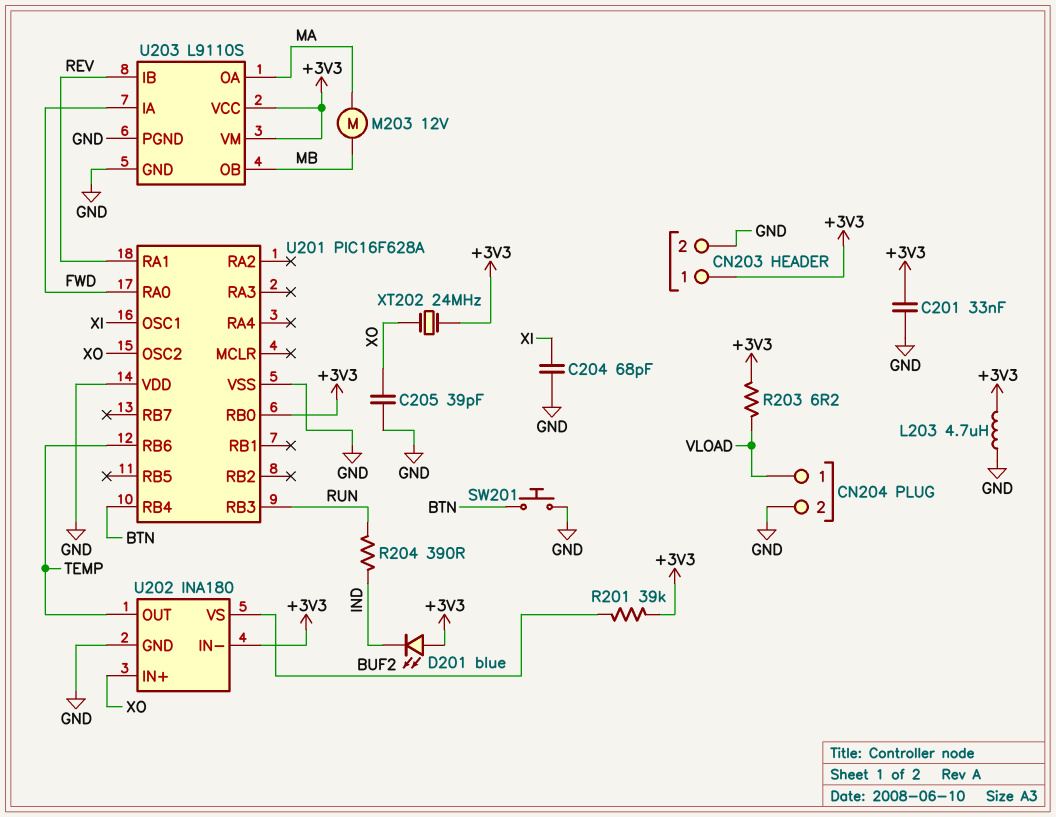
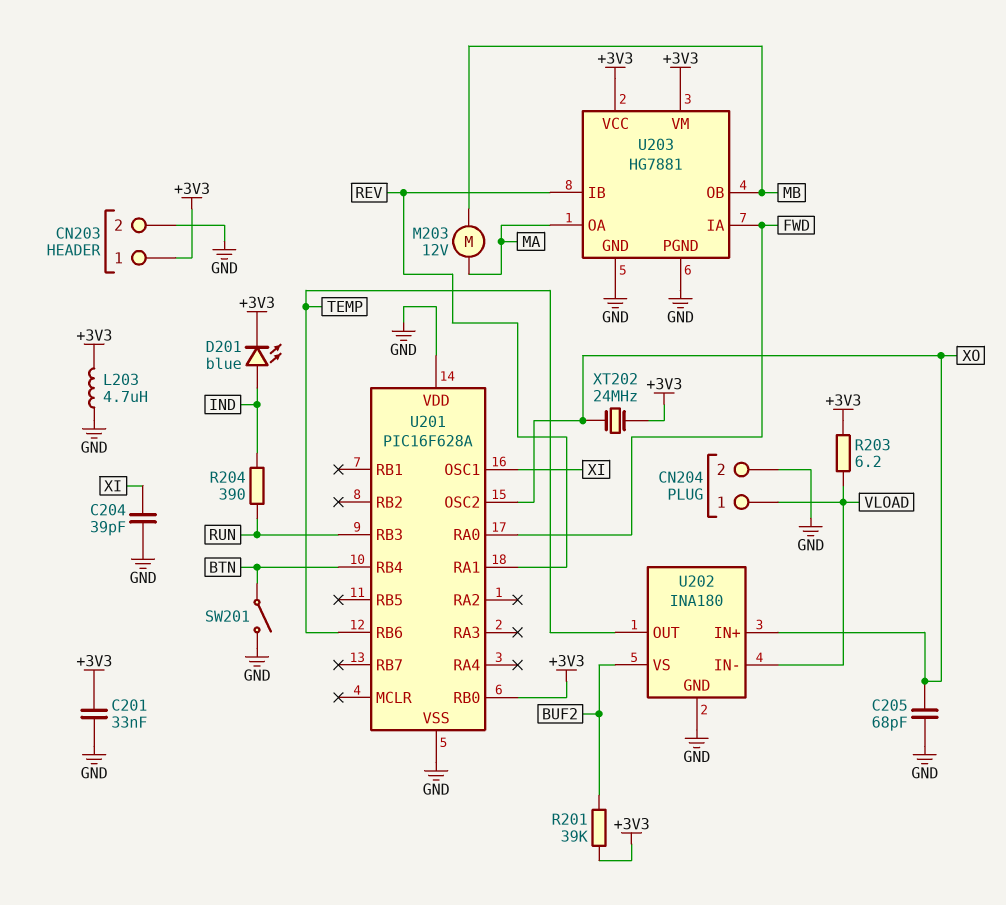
C204: 68pF (GND, XI) -> 39pF (GND, XI)
C205: 39pF (GND, XO) -> 68pF (GND, XO)
D201: LED blue (A +3V3, K IND) -> LED blue (A IND, K +3V3)
SW201: button (BTN, GND) -> switch (BTN, GND)
U202 pin IN-: +3V3 -> VLOAD
U203: L9110S -> HG7881

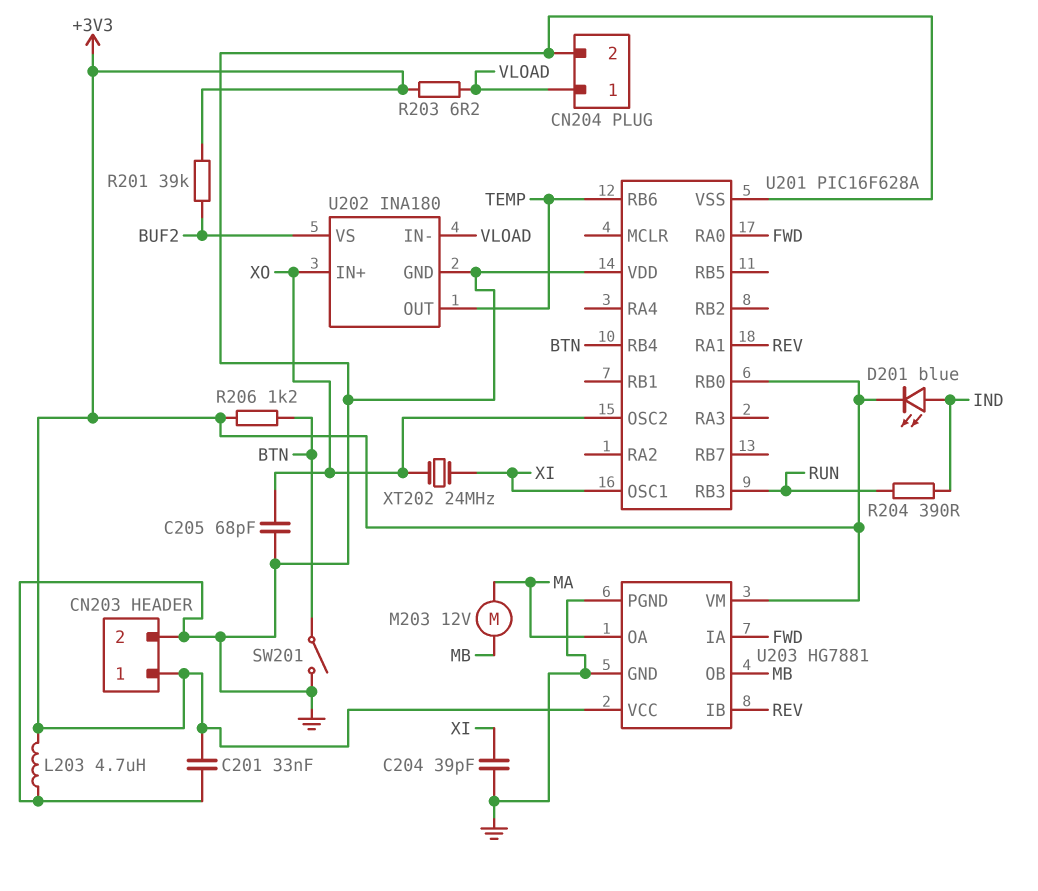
R206: none -> 1.2k (+3V3, BTN)
XT202: 24MHz (+3V3, XO) -> 24MHz (XI, XO)

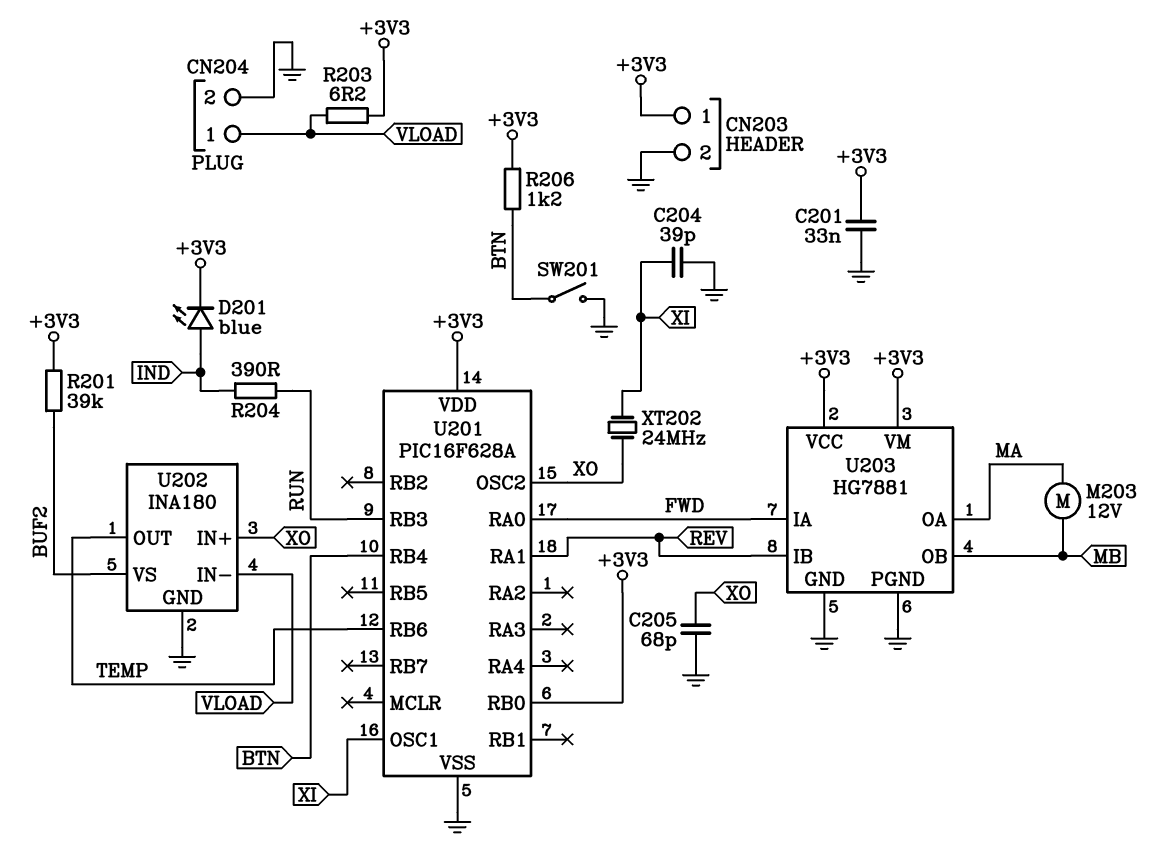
L203: 4.7uH (+3V3, GND) -> none
U201 pin VDD: GND -> +3V3

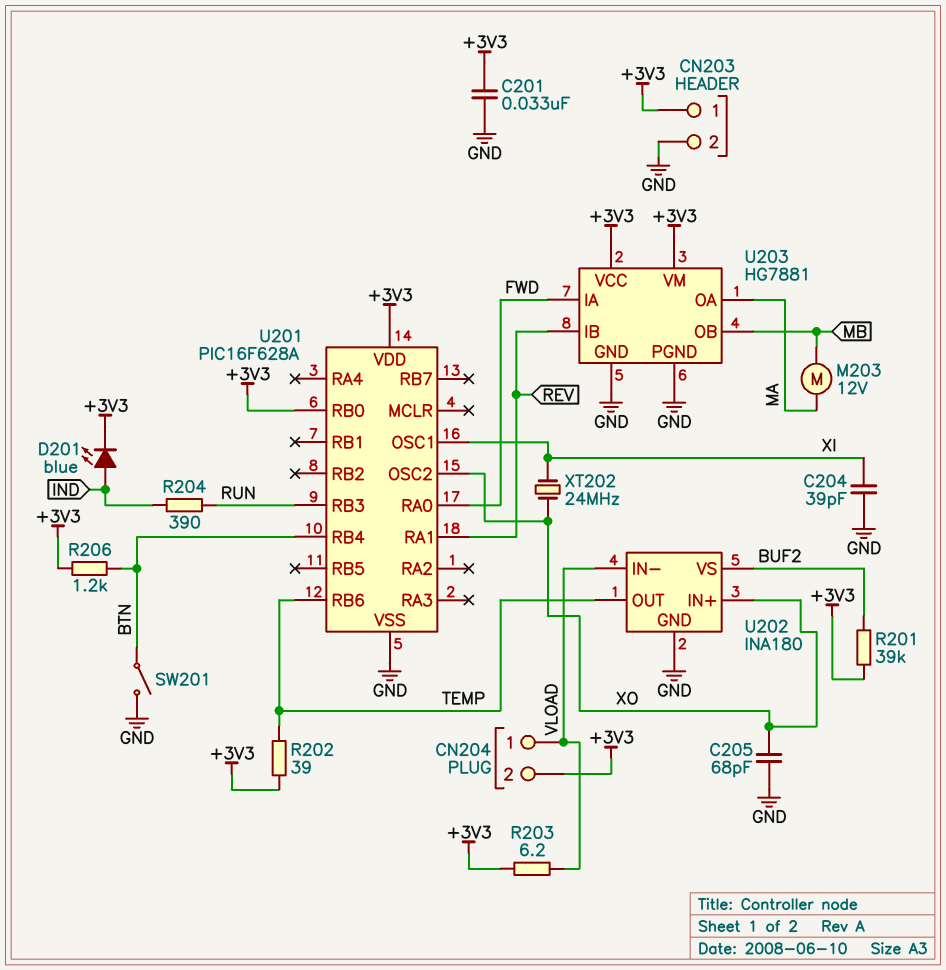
CN204 pin 2: GND -> +3V3
R202: none -> 39 (+3V3, TEMP)

